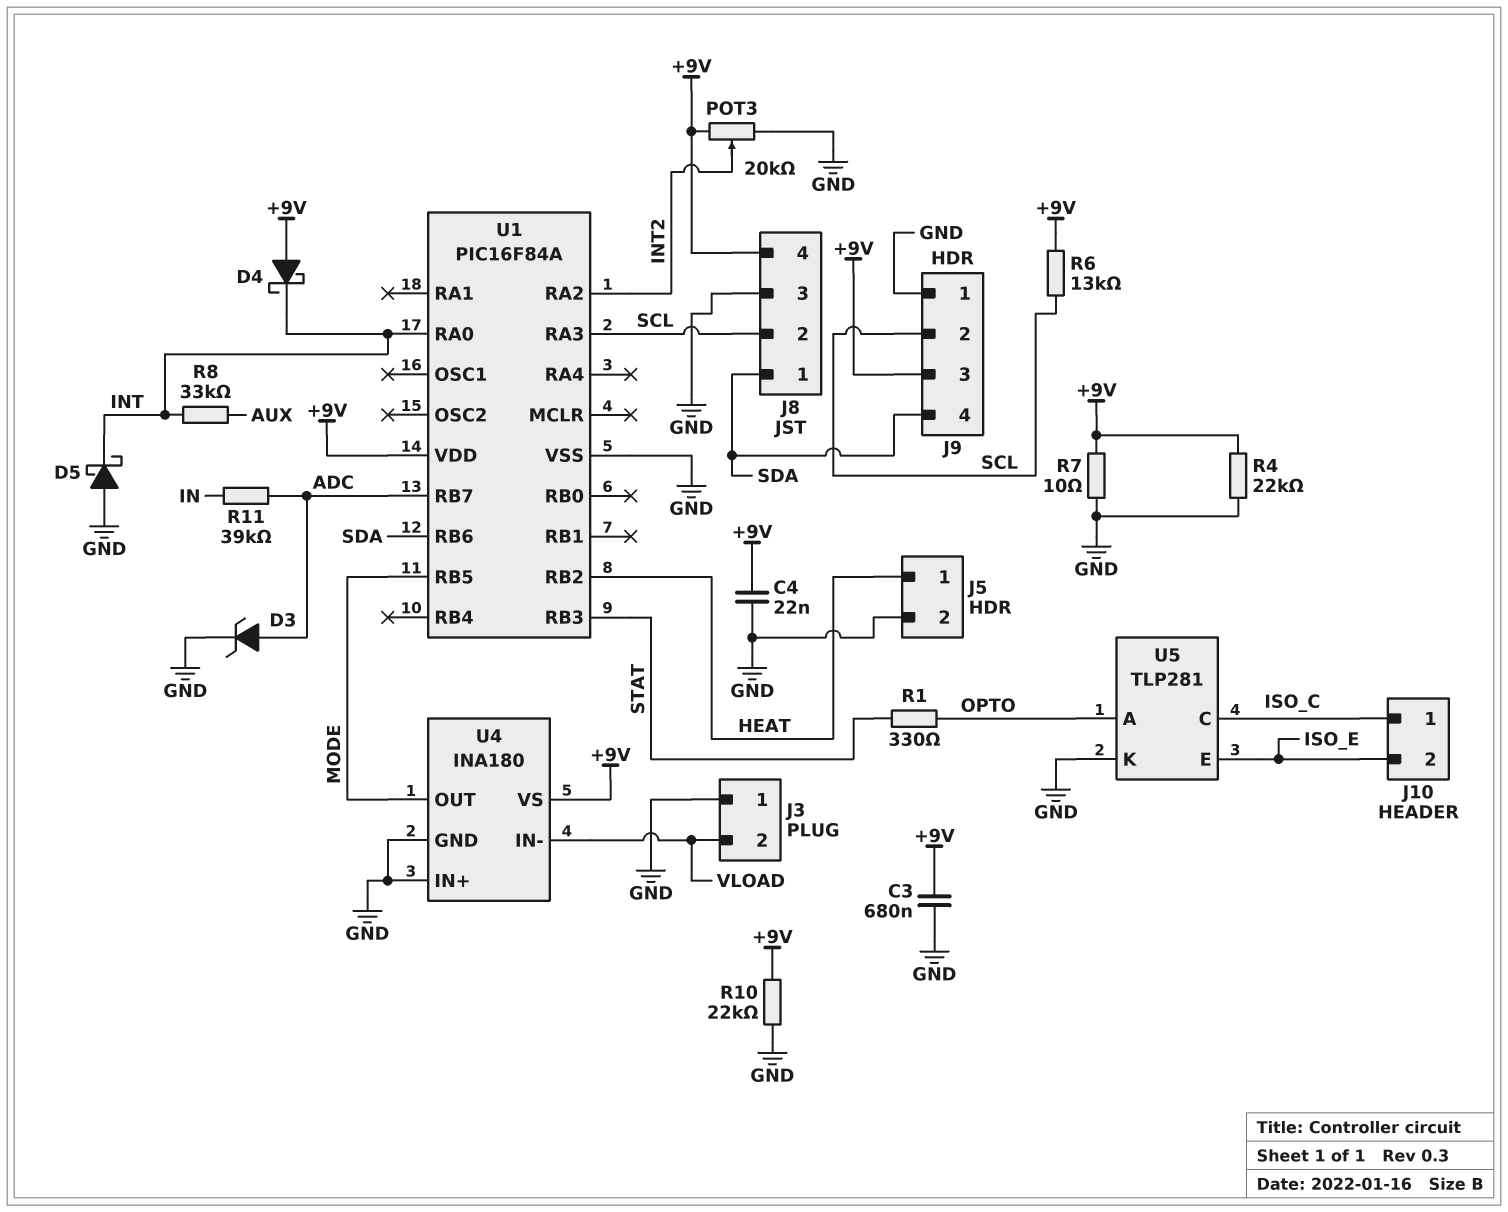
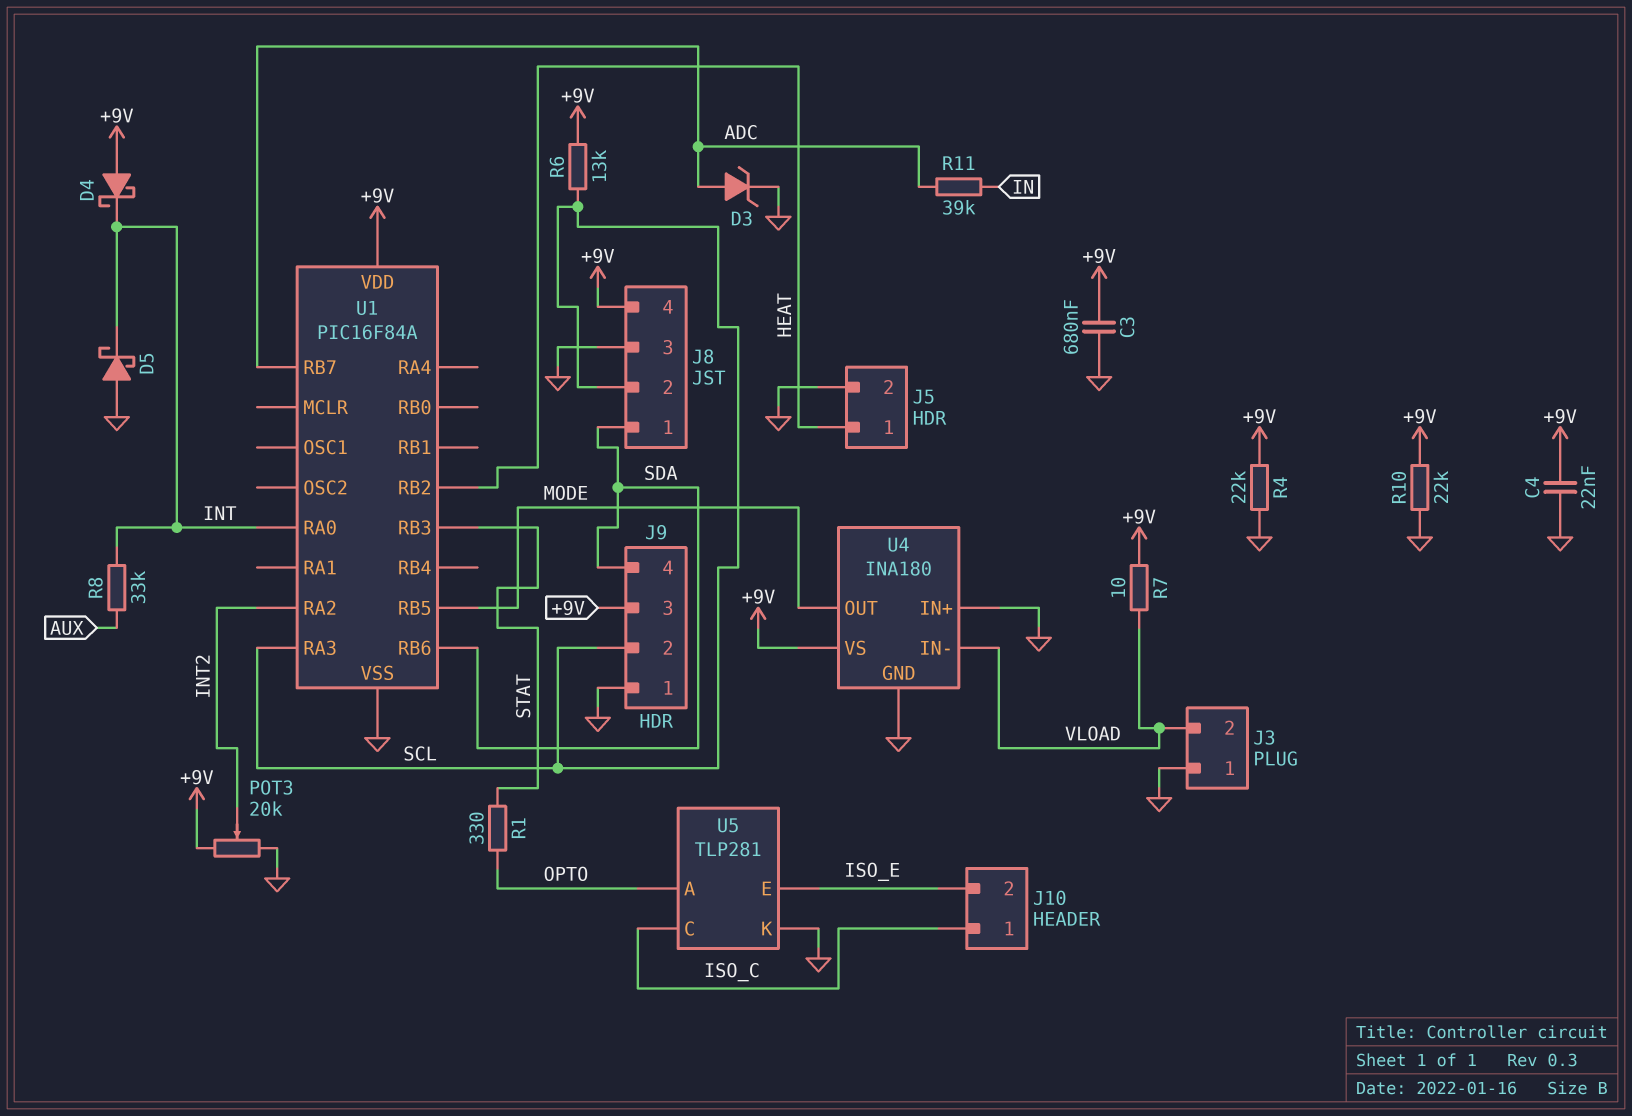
R7: 10 (+9V, GND) -> 10 (+9V, VLOAD)

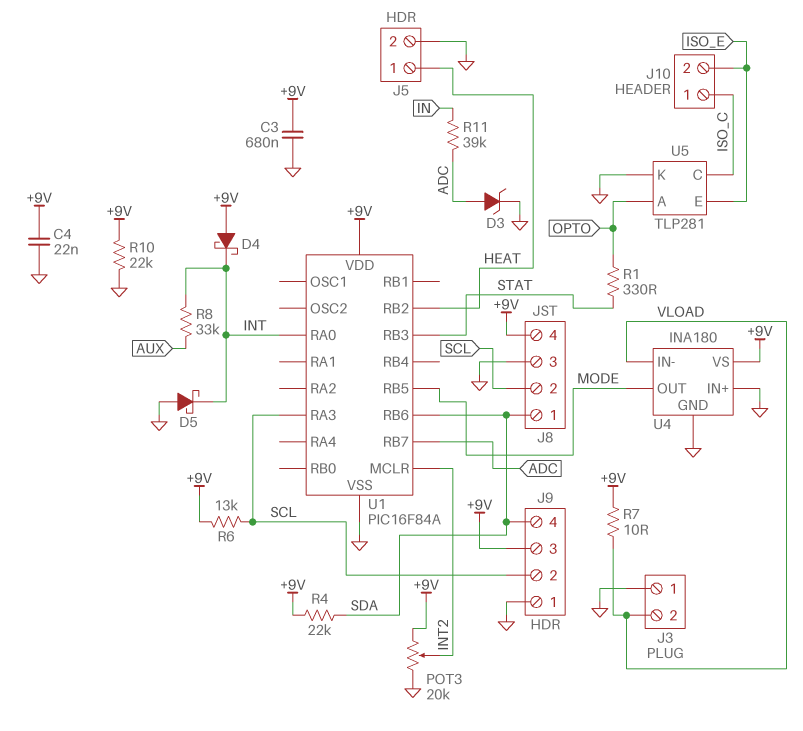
R4: 22k (+9V, GND) -> 22k (+9V, SDA)
U1 pin MCLR: none -> INT2
U1 pin RA2: INT2 -> none

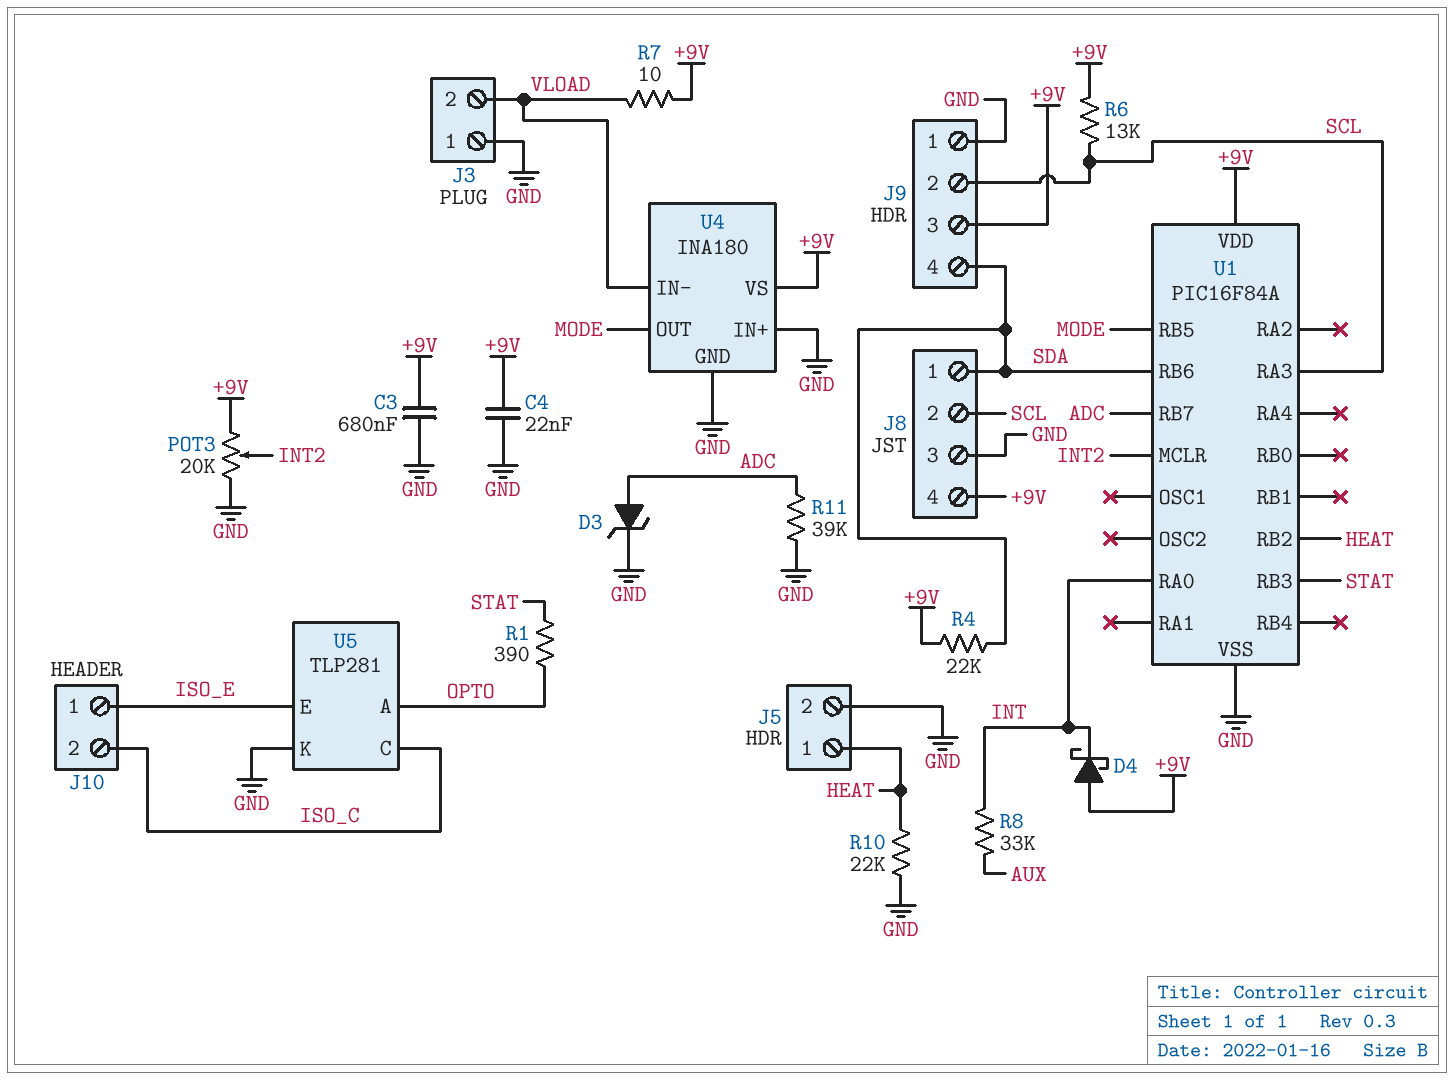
D5: schottky (A GND, K INT) -> none
J10 pin 1: ISO_C -> ISO_E
J10 pin 2: ISO_E -> ISO_C
R1: 330 (OPTO, STAT) -> 390 (OPTO, STAT)
R10: 22k (+9V, GND) -> 22k (GND, HEAT)
R11: 39k (ADC, IN) -> 39k (ADC, GND)

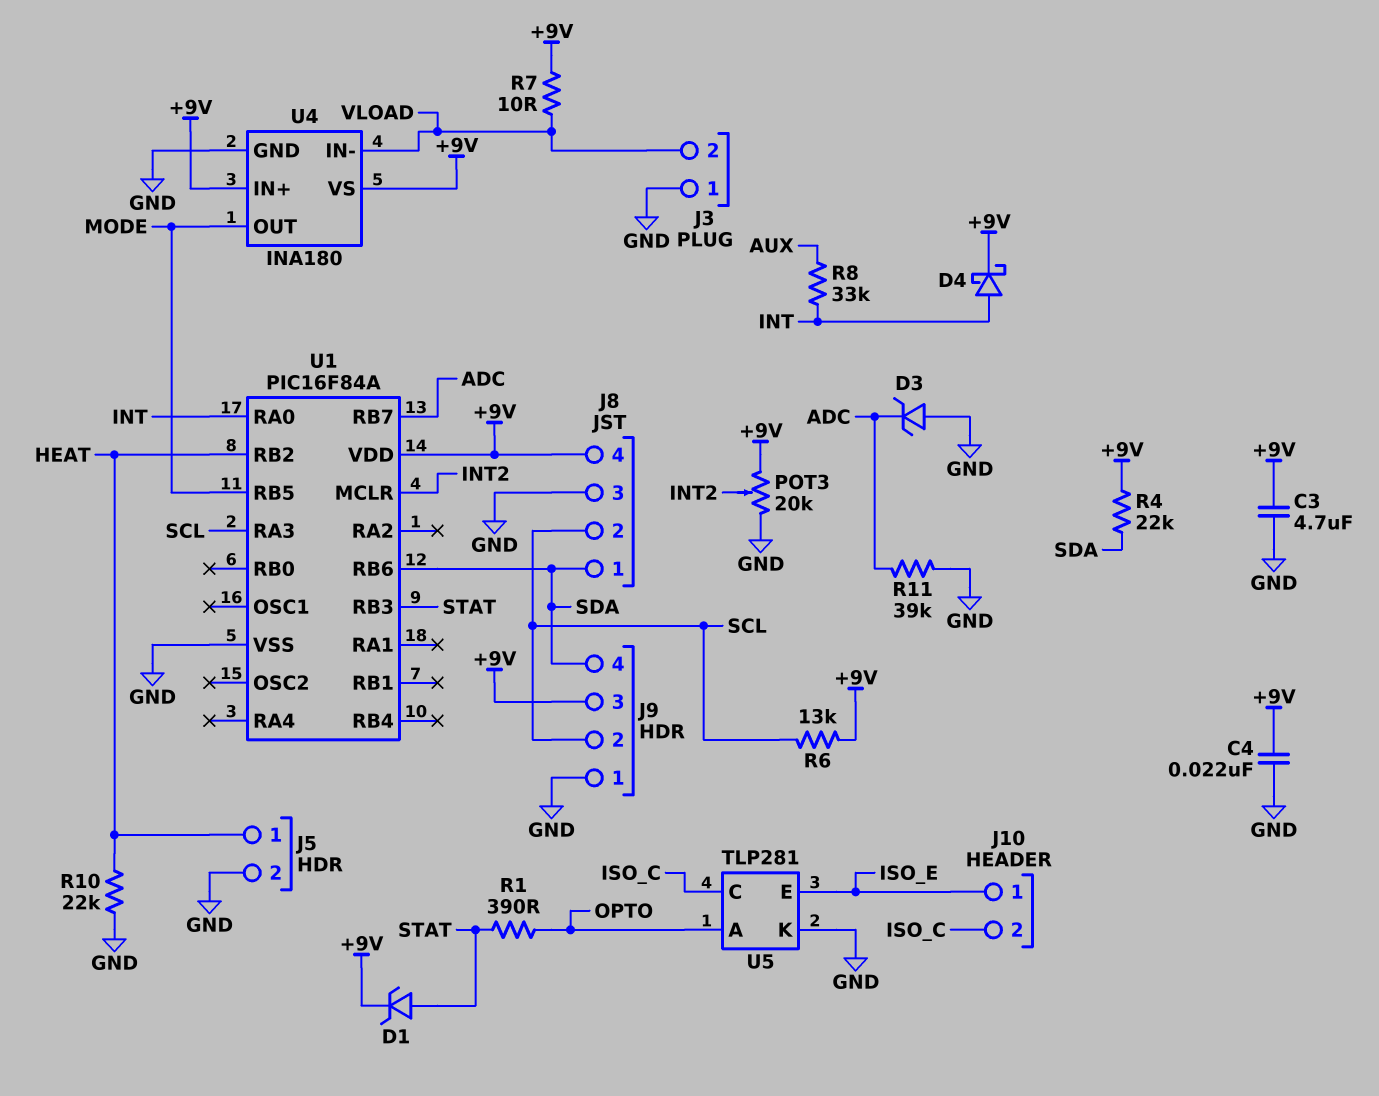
C3: 680nF (+9V, GND) -> 4.7uF (+9V, GND)
D1: none -> zener (A STAT, K +9V)
D3: zener (A ADC, K GND) -> zener (A GND, K ADC)
D4: schottky (A +9V, K INT) -> schottky (A INT, K +9V)
U4 pin IN+: GND -> +9V

